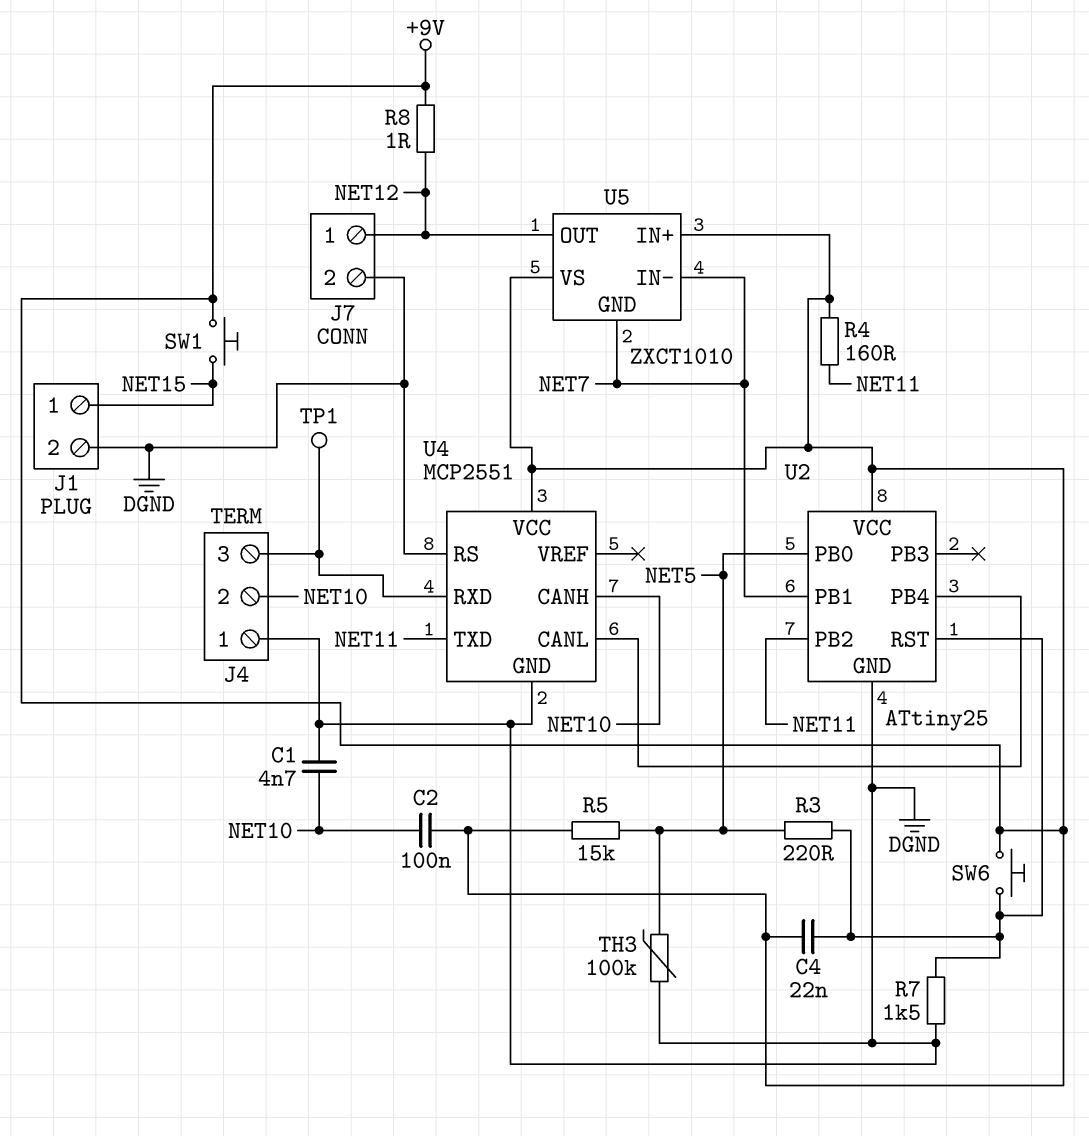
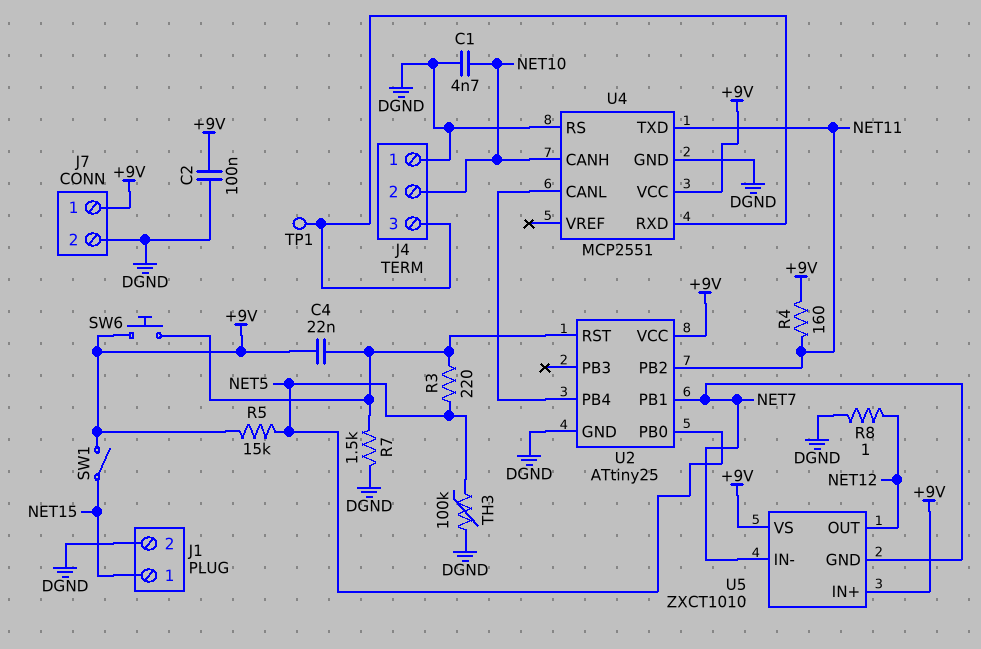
C2: 100nF (+9V, NET10) -> 100nF (+9V, DGND)
J7 pin 1: NET12 -> +9V
R8: 1 (+9V, NET12) -> 1 (DGND, NET12)
SW1: button (+9V, NET15) -> switch (+9V, NET15)

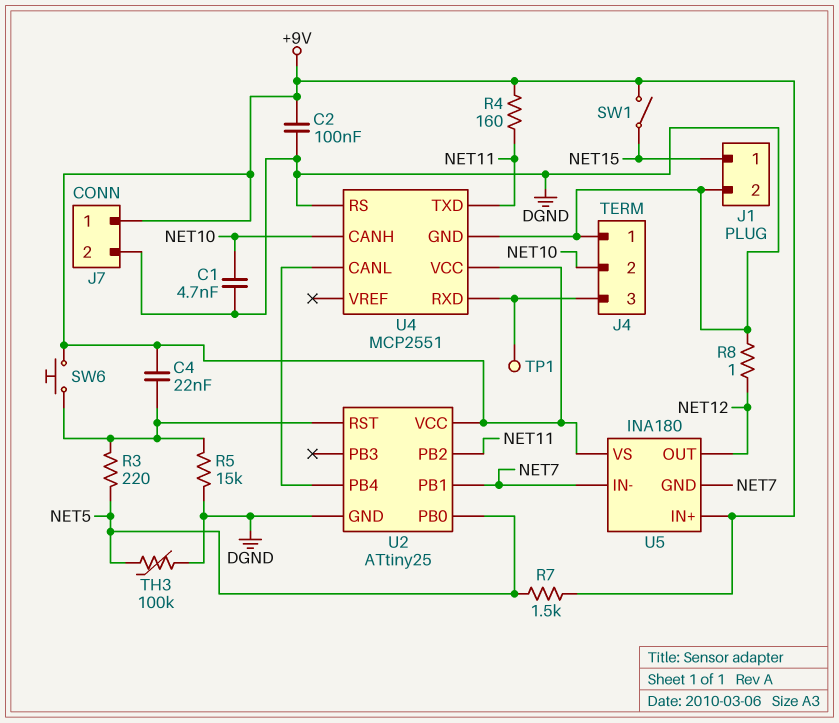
R5: 15k (+9V, NET5) -> 15k (DGND, U2/RST)
R7: 1.5k (DGND, U2/RST) -> 1.5k (+9V, NET5)
U5: ZXCT1010 -> INA180

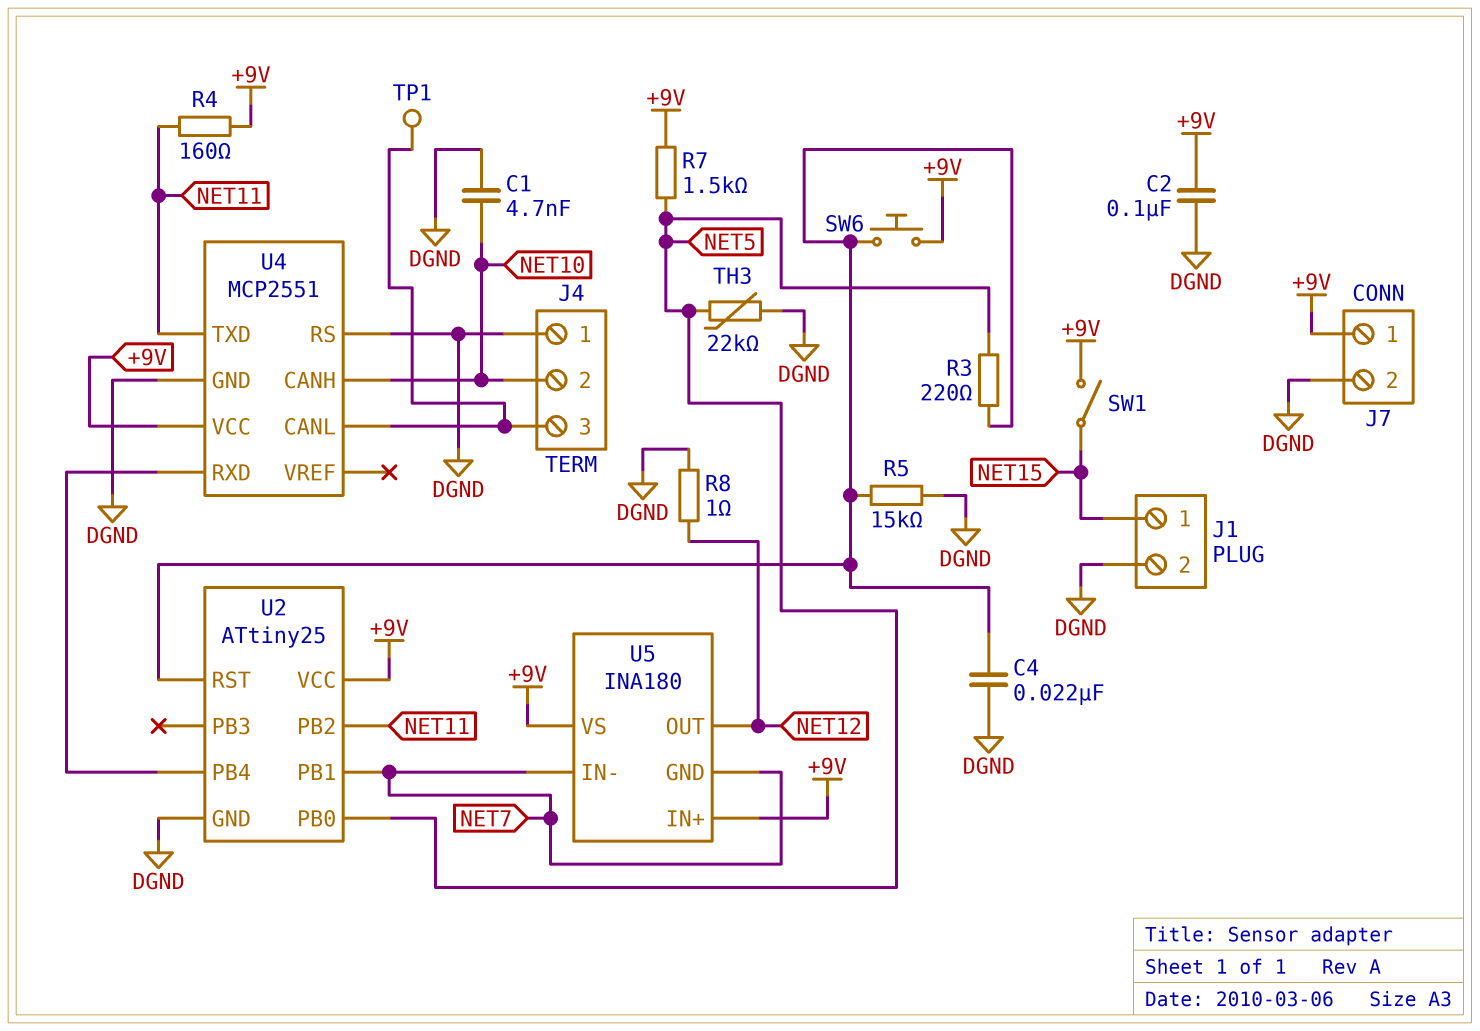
C4: 22nF (+9V, U2/RST) -> 22nF (DGND, U2/RST)
TH3: 100k (DGND, NET5) -> 22k (DGND, NET5)
U4 pin CANL: U2/PB4 -> J4/3
U4 pin RXD: J4/3 -> U2/PB4

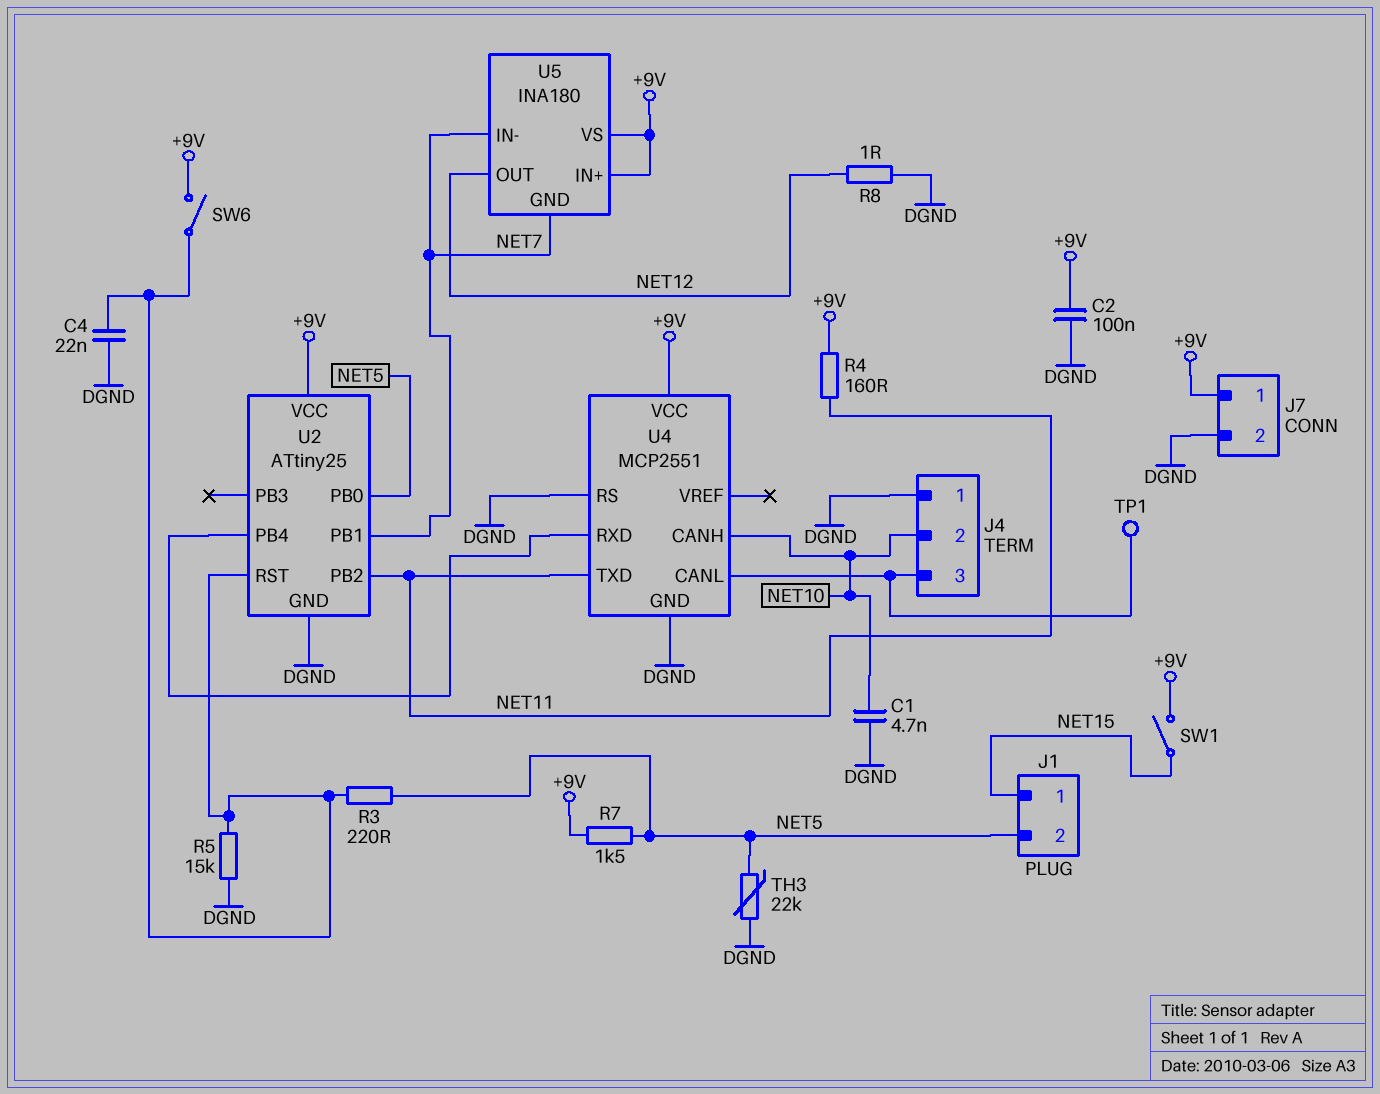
J1 pin 2: DGND -> NET5
SW6: button (+9V, U2/RST) -> switch (+9V, U2/RST)

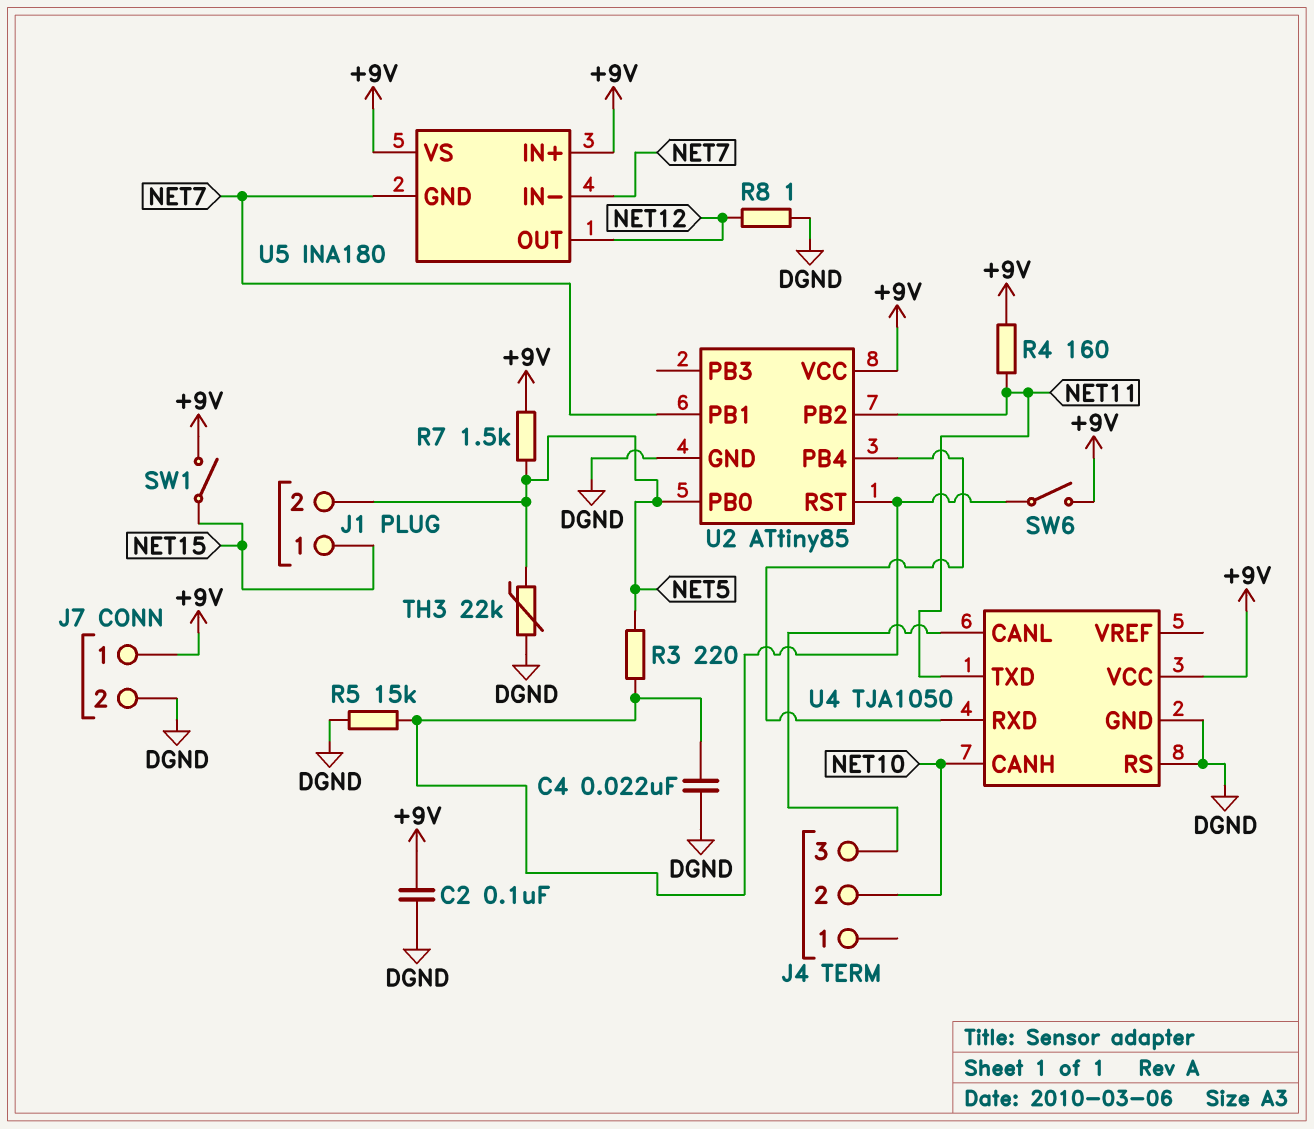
C1: 4.7nF (DGND, NET10) -> none
J4 pin 1: DGND -> none
TP1: test point (J4/3) -> none
U2: ATtiny25 -> ATtiny85
U4: MCP2551 -> TJA1050

